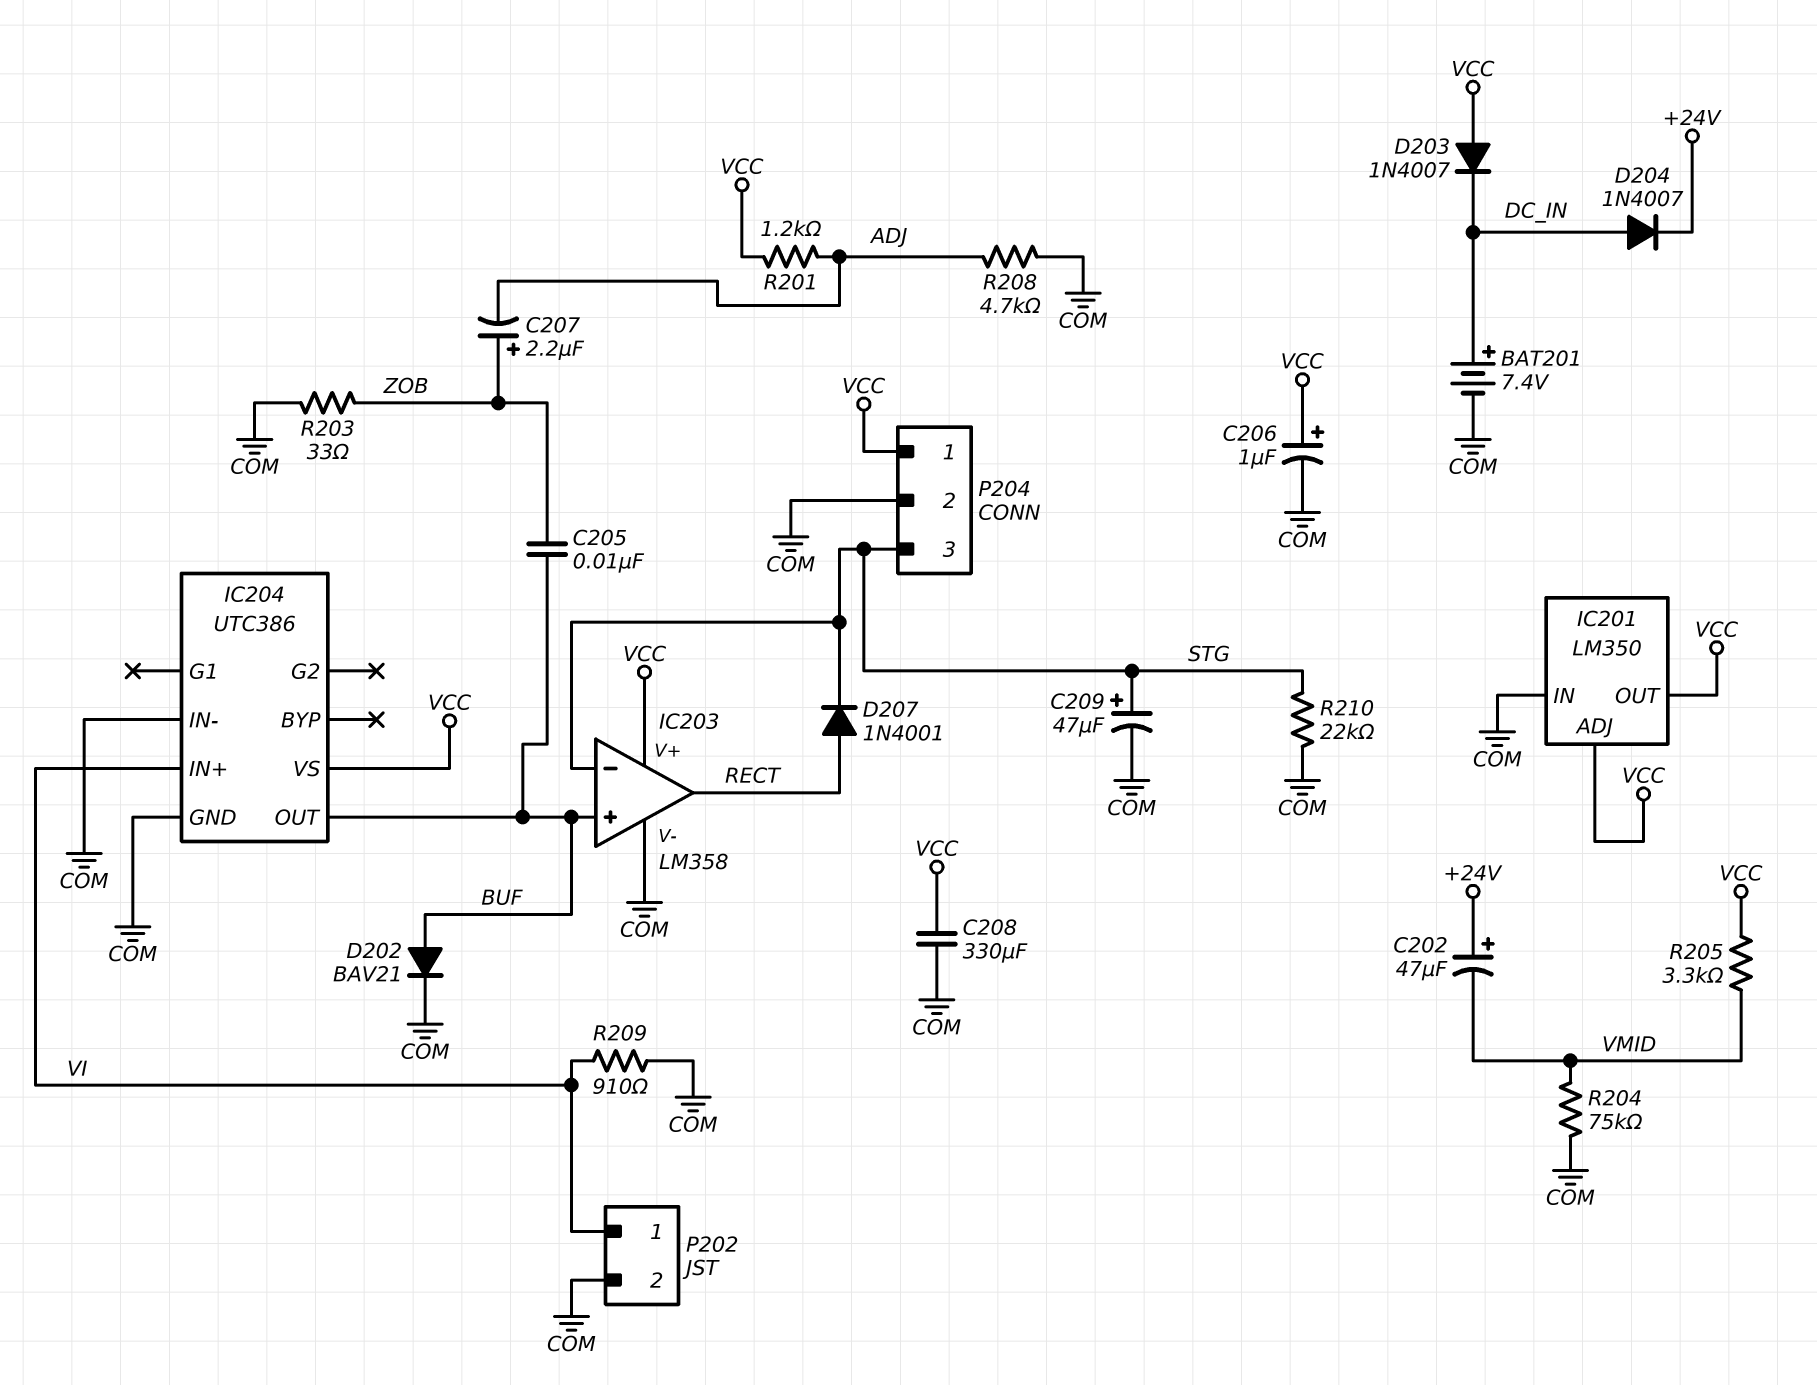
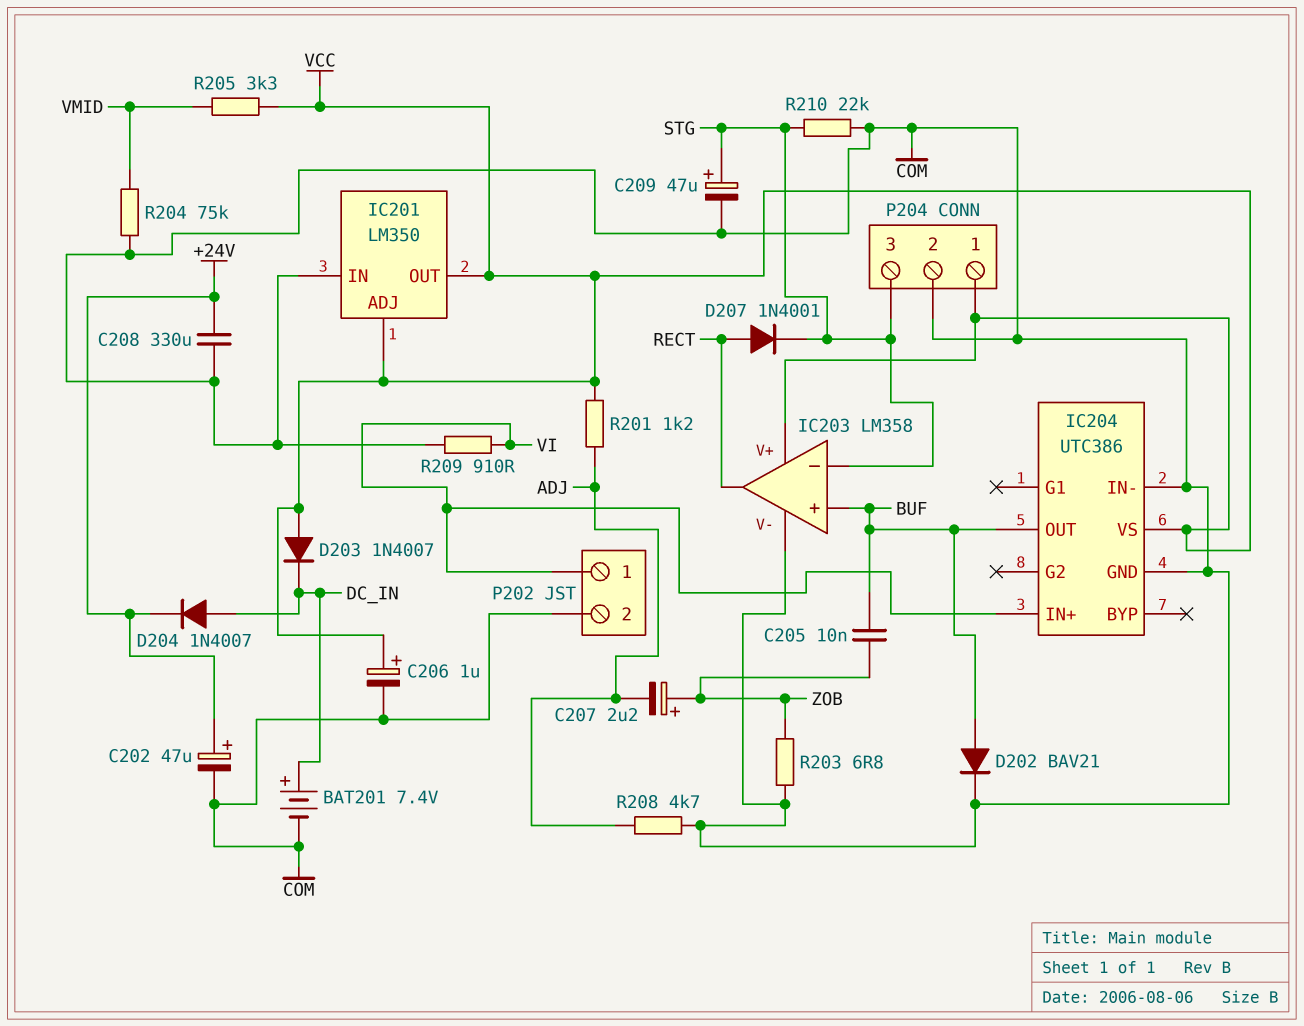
C202: 47uF (plus +24V, minus VMID) -> 47uF (plus +24V, minus COM)
C208: 330uF (COM, VCC) -> 330uF (+24V, COM)
R203: 33 (COM, ZOB) -> 6.8 (COM, ZOB)

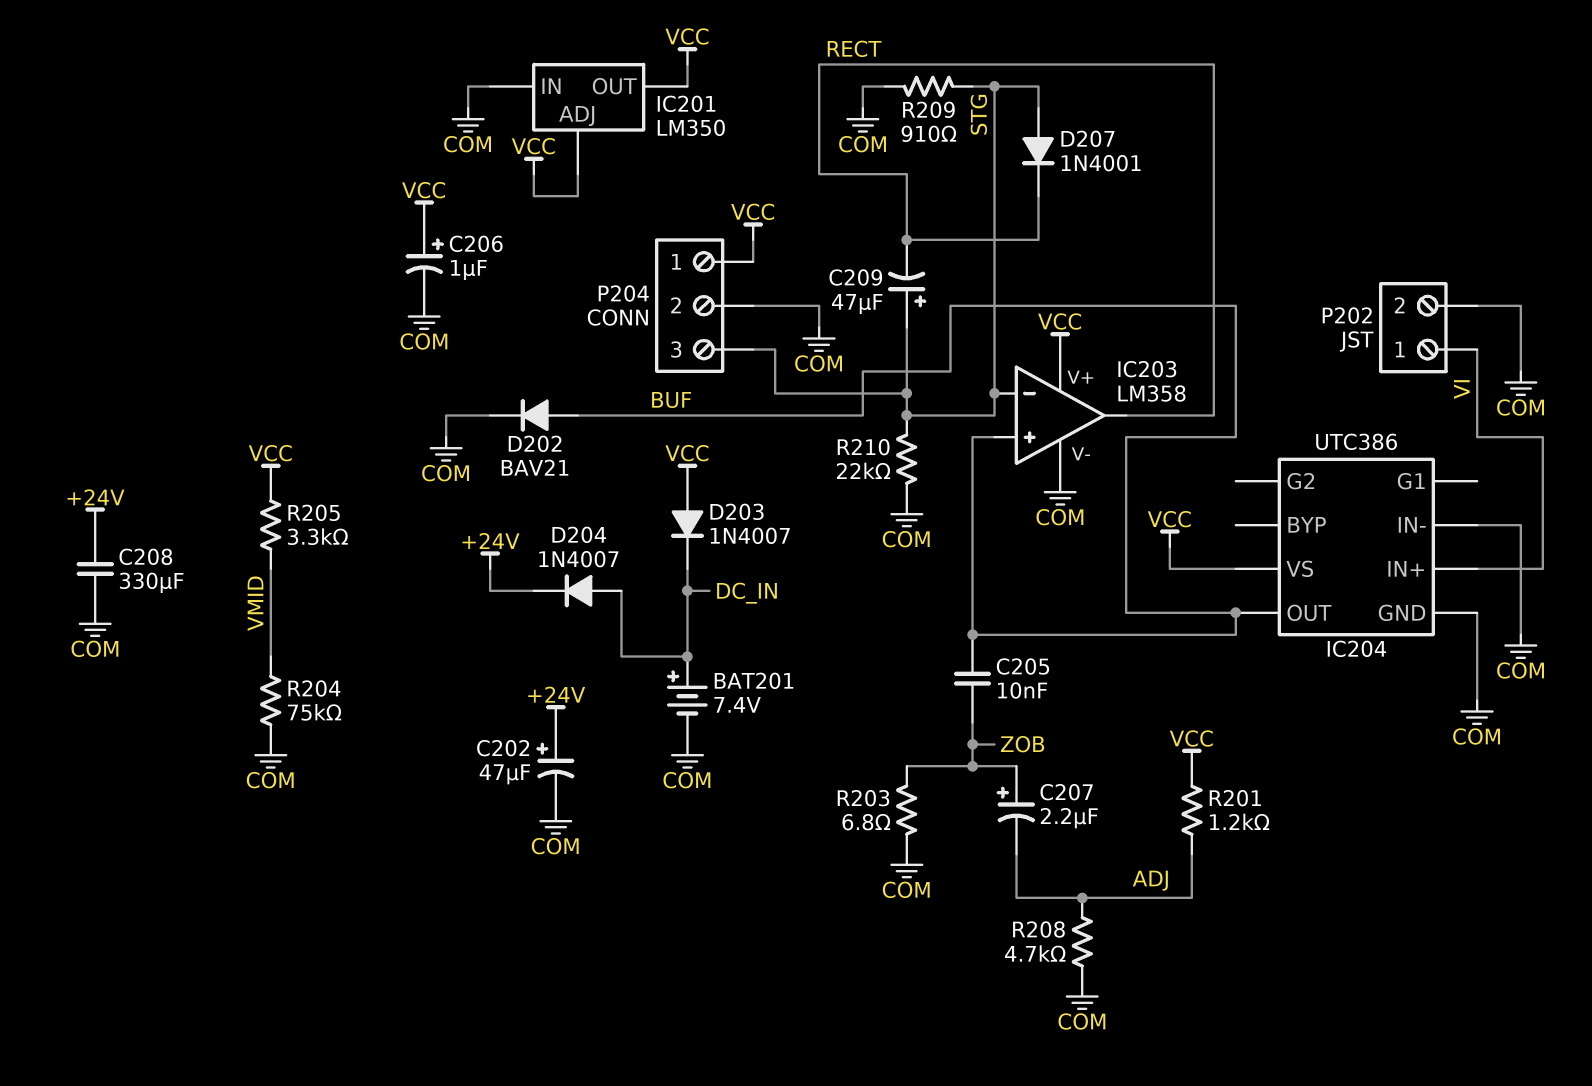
C209: 47uF (plus STG, minus COM) -> 47uF (plus STG, minus RECT)
D207: diode 1N4001 (A RECT, K STG) -> diode 1N4001 (A STG, K RECT)
R209: 910 (COM, VI) -> 910 (COM, STG)

